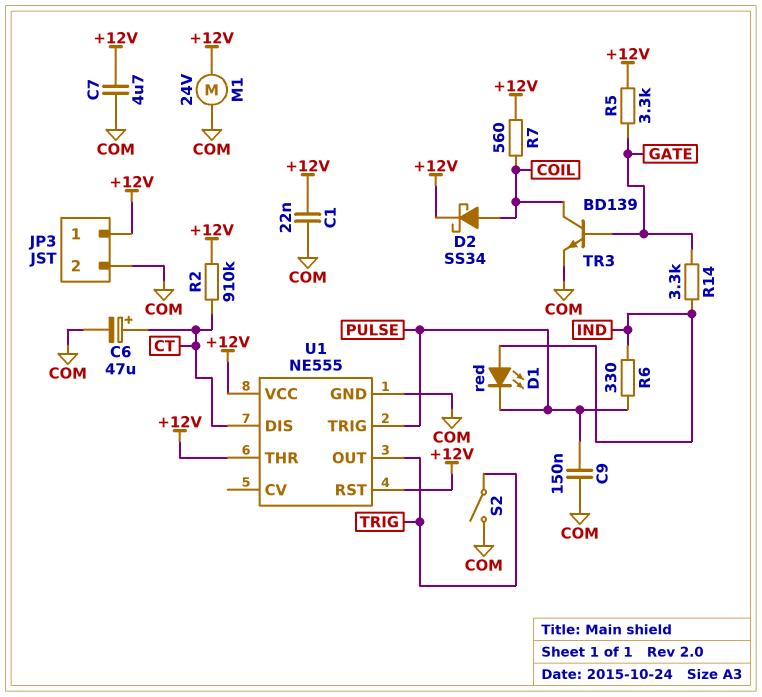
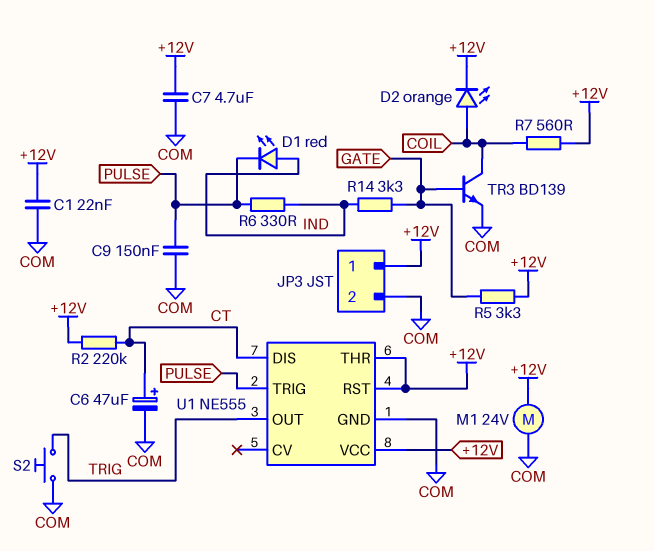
D2: schottky SS34 (A COIL, K +12V) -> LED orange (A COIL, K +12V)
R2: 910k (+12V, CT) -> 220k (+12V, CT)
S2: switch (COM, TRIG) -> button (COM, TRIG)

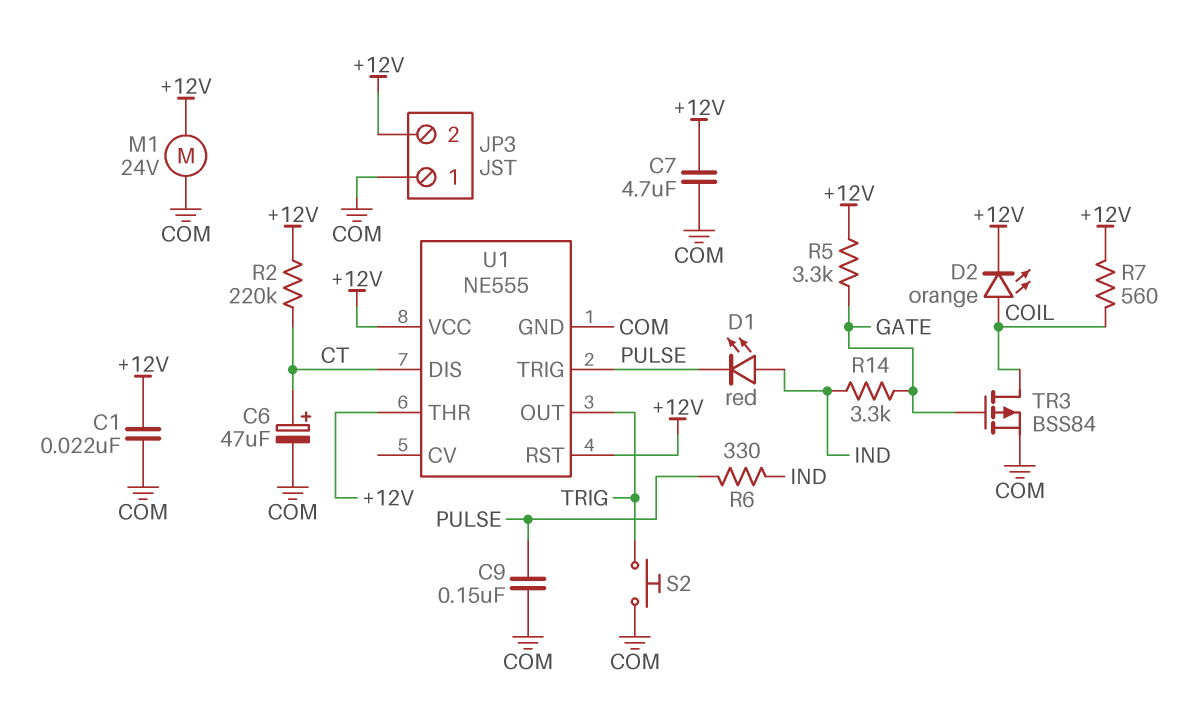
JP3 pin 1: +12V -> COM
JP3 pin 2: COM -> +12V
TR3: NPN BD139 (B GATE, C COIL, E COM) -> PMOS BSS84 (G GATE, D COIL, S COM)

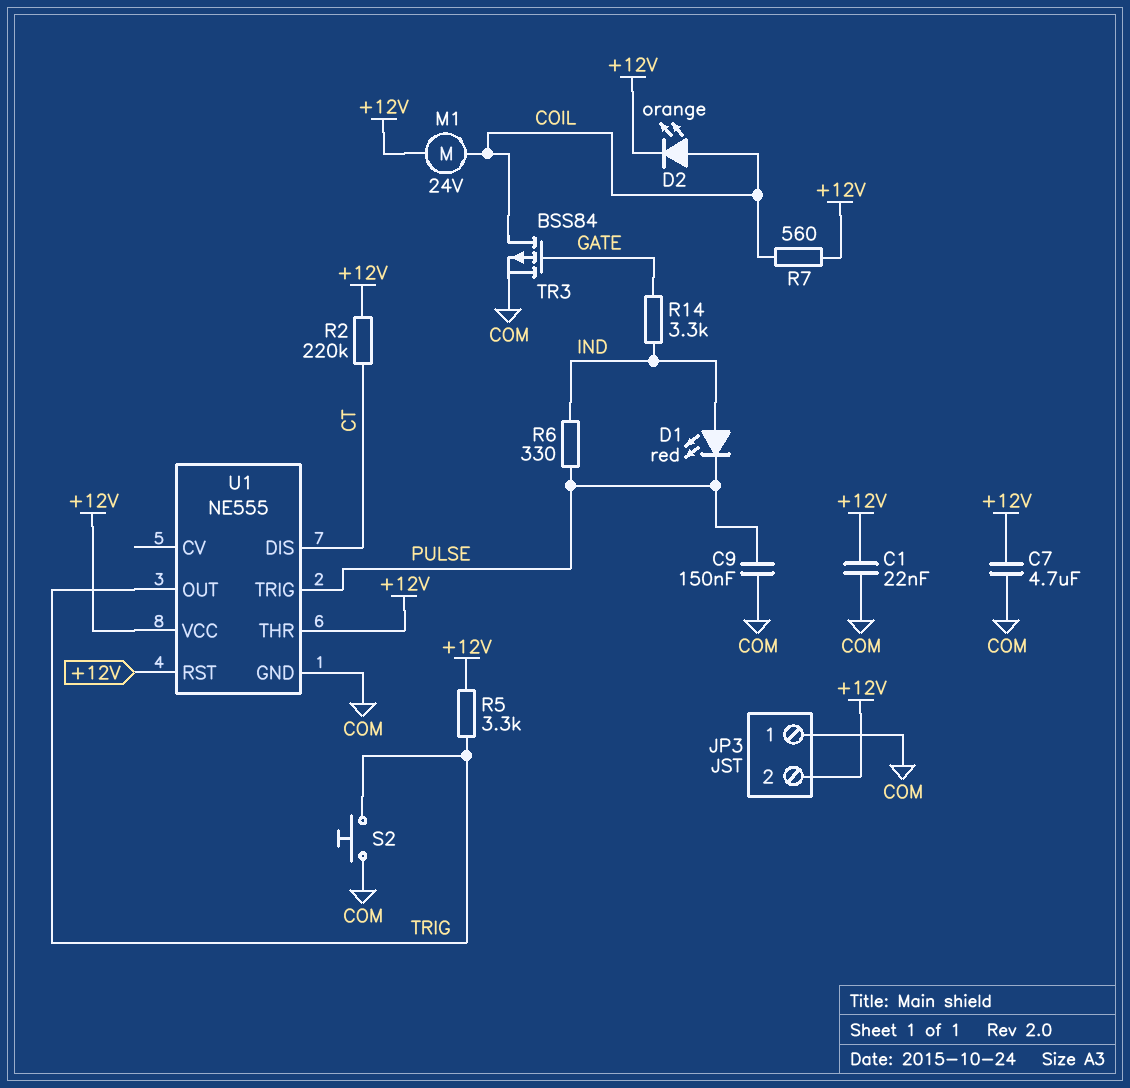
C6: 47uF (plus CT, minus COM) -> none
M1: motor 24V (+12V, COM) -> motor 24V (+12V, COIL)
R5: 3.3k (+12V, GATE) -> 3.3k (+12V, TRIG)

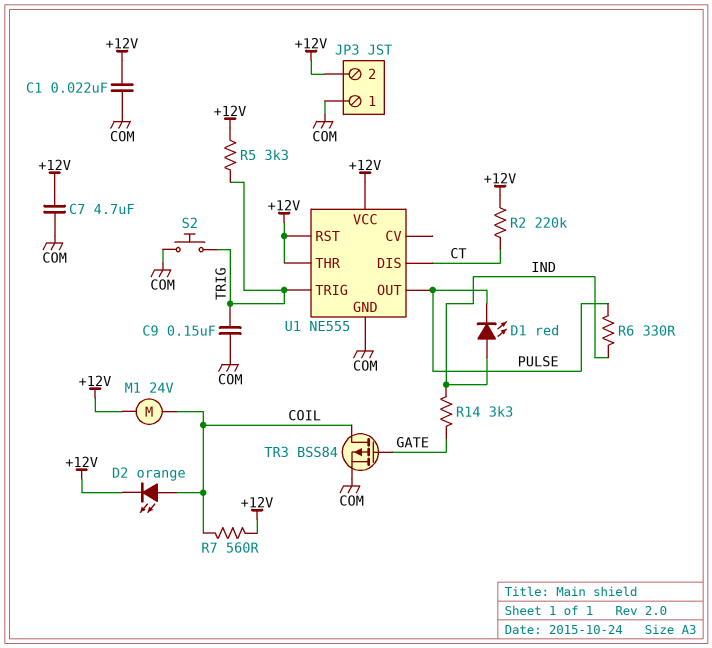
C9: 150nF (COM, PULSE) -> 150nF (COM, TRIG)
U1 pin OUT: TRIG -> PULSE
U1 pin TRIG: PULSE -> TRIG

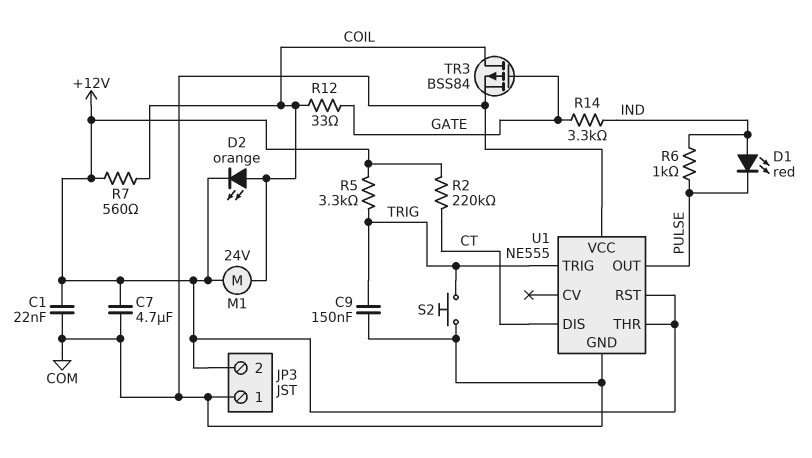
R6: 330 (IND, PULSE) -> 1k (IND, PULSE)
R12: none -> 33 (COIL, GATE)
U1 pin VCC: +12V -> COM

